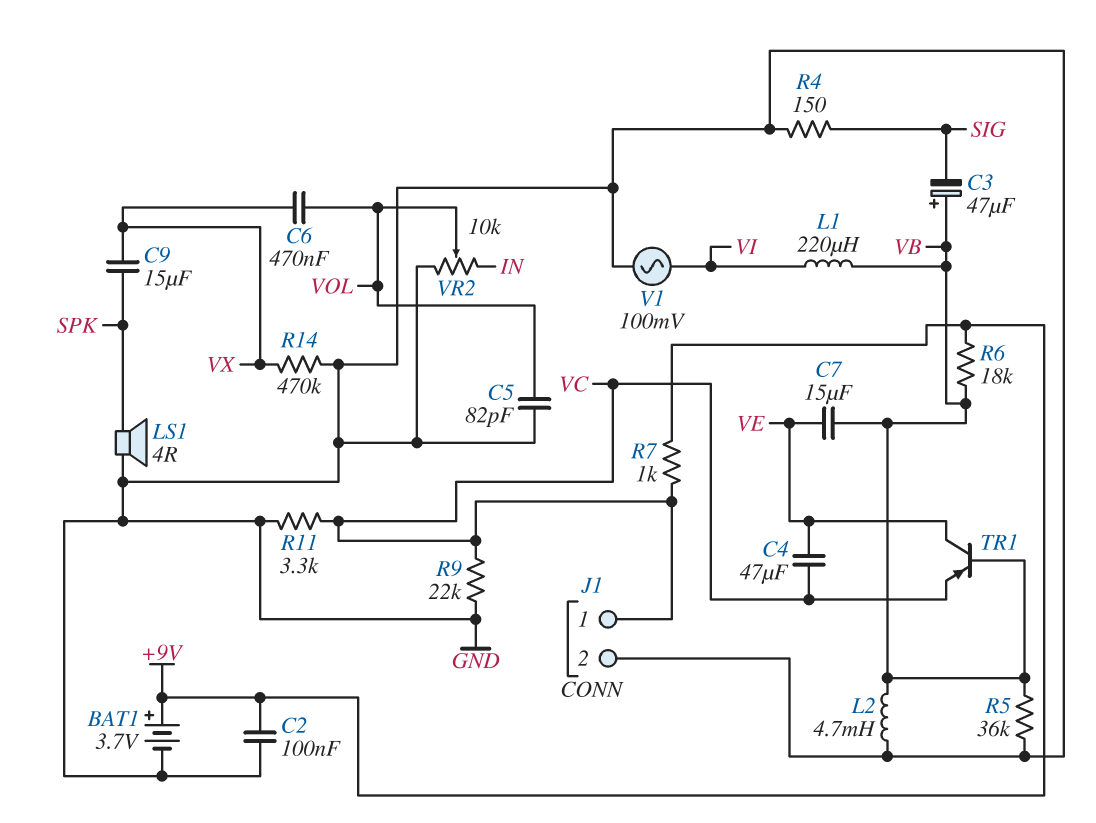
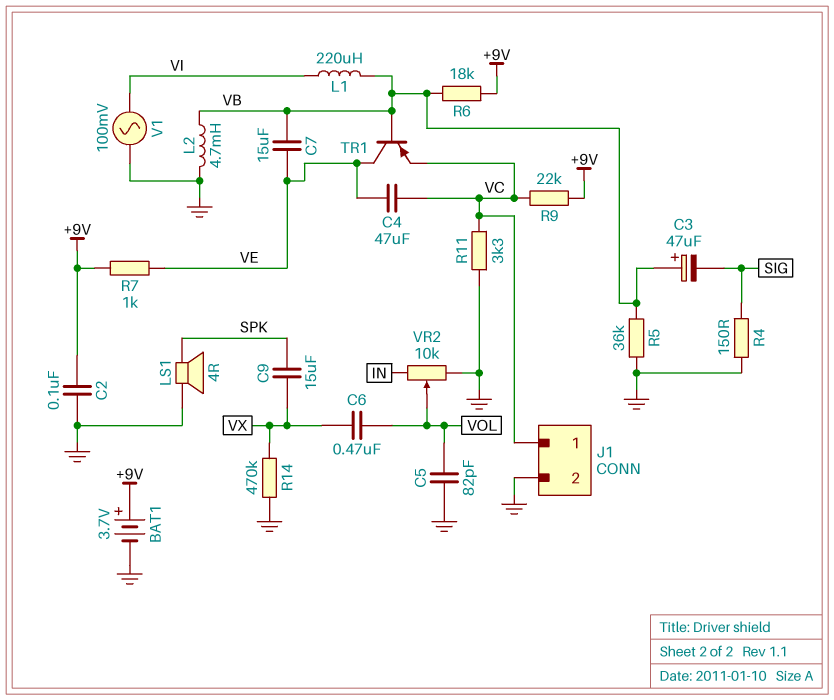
R7: 1k (+9V, VC) -> 1k (+9V, VE)
R9: 22k (GND, VC) -> 22k (+9V, VC)

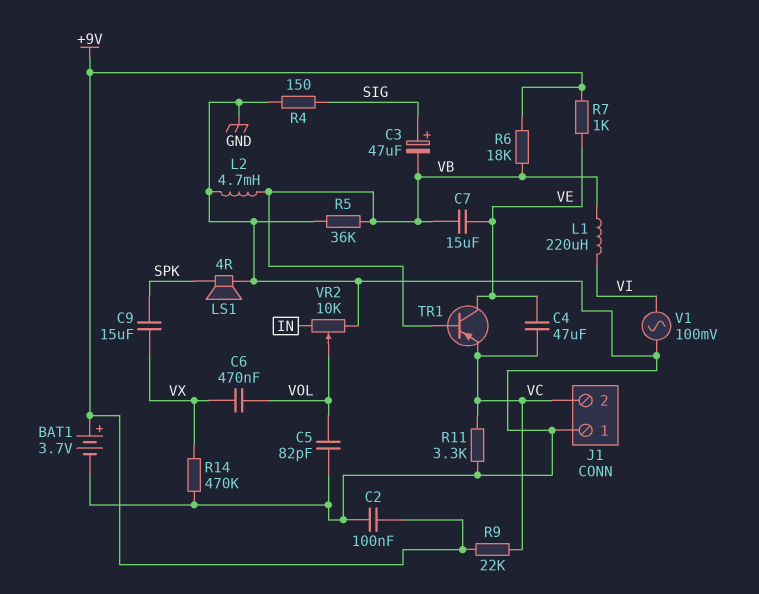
C3: 47uF (plus VB, minus SIG) -> 47uF (plus SIG, minus VB)
J1 pin 1: VC -> GND
J1 pin 2: GND -> VC

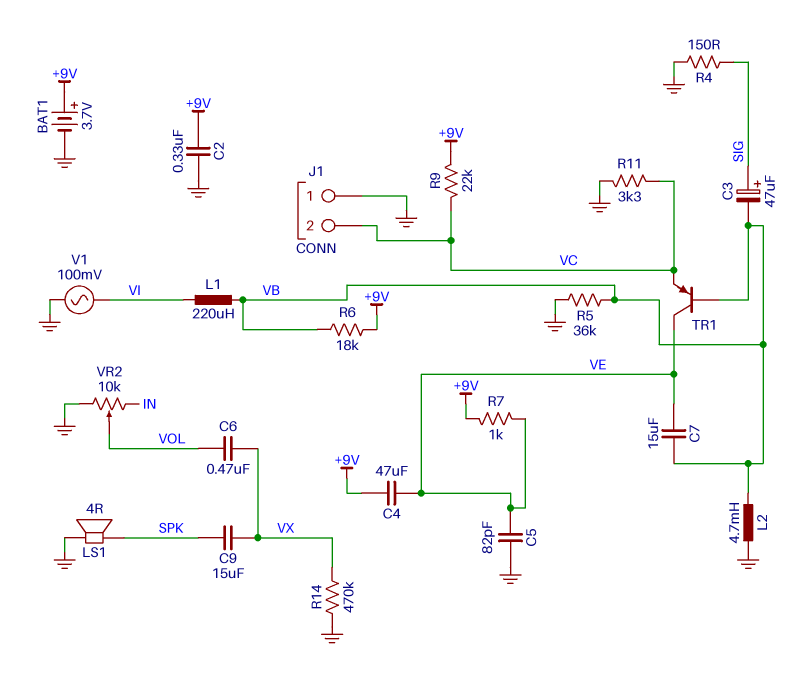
C2: 100nF (+9V, GND) -> 330nF (+9V, GND)
C4: 47uF (VC, VE) -> 47uF (+9V, VE)
C5: 82pF (GND, VOL) -> 82pF (GND, VE)

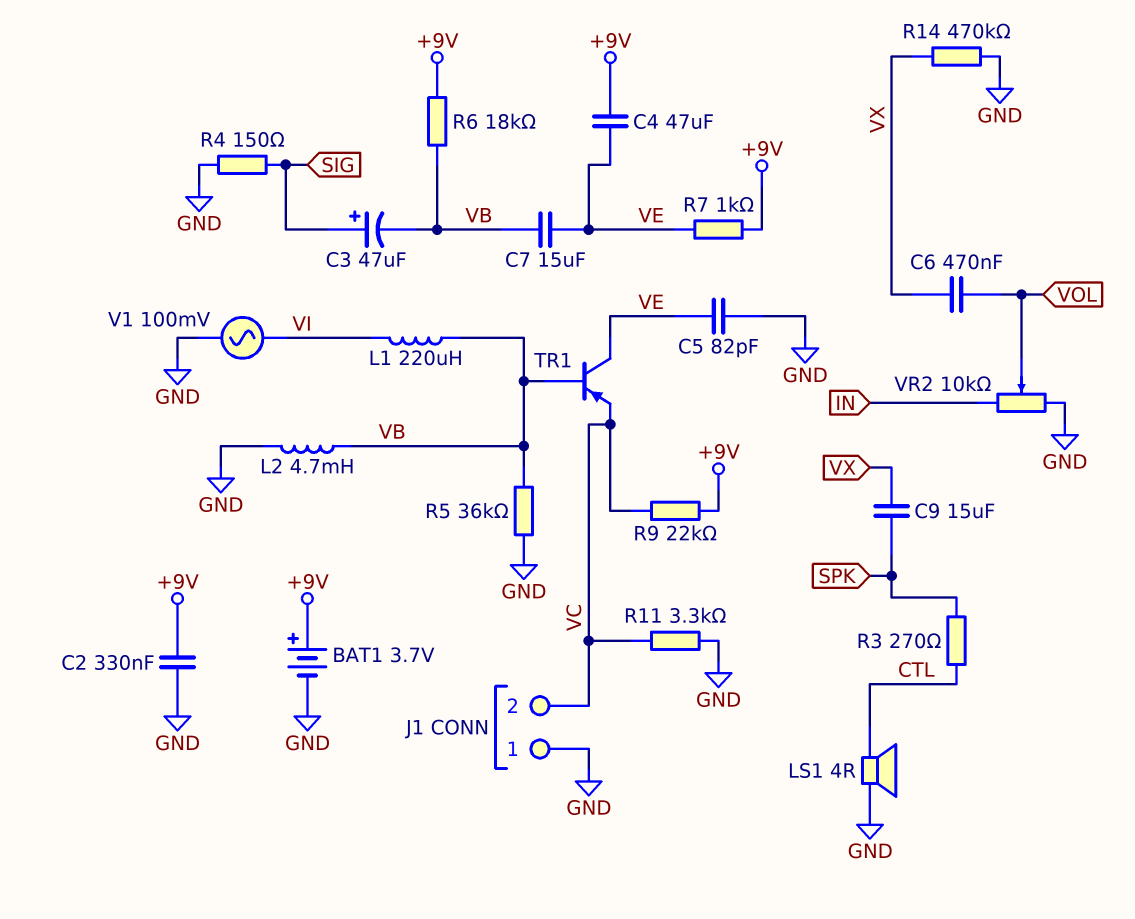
LS1: speaker 4R (GND, SPK) -> speaker 4R (CTL, GND)
R3: none -> 270 (CTL, SPK)

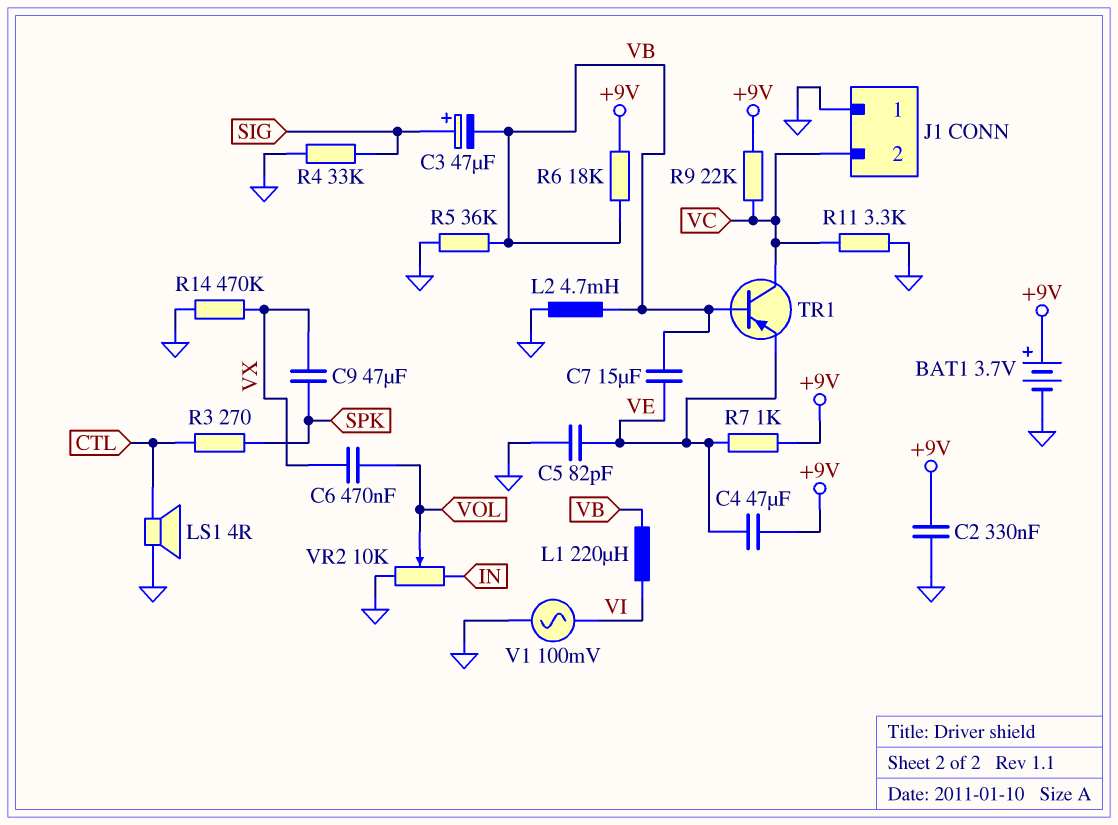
C9: 15uF (SPK, VX) -> 47uF (SPK, VX)
R4: 150 (GND, SIG) -> 33k (GND, SIG)
TR1: PNP (B VB, C VE, E VC) -> PNP (B VB, C VC, E VE)

